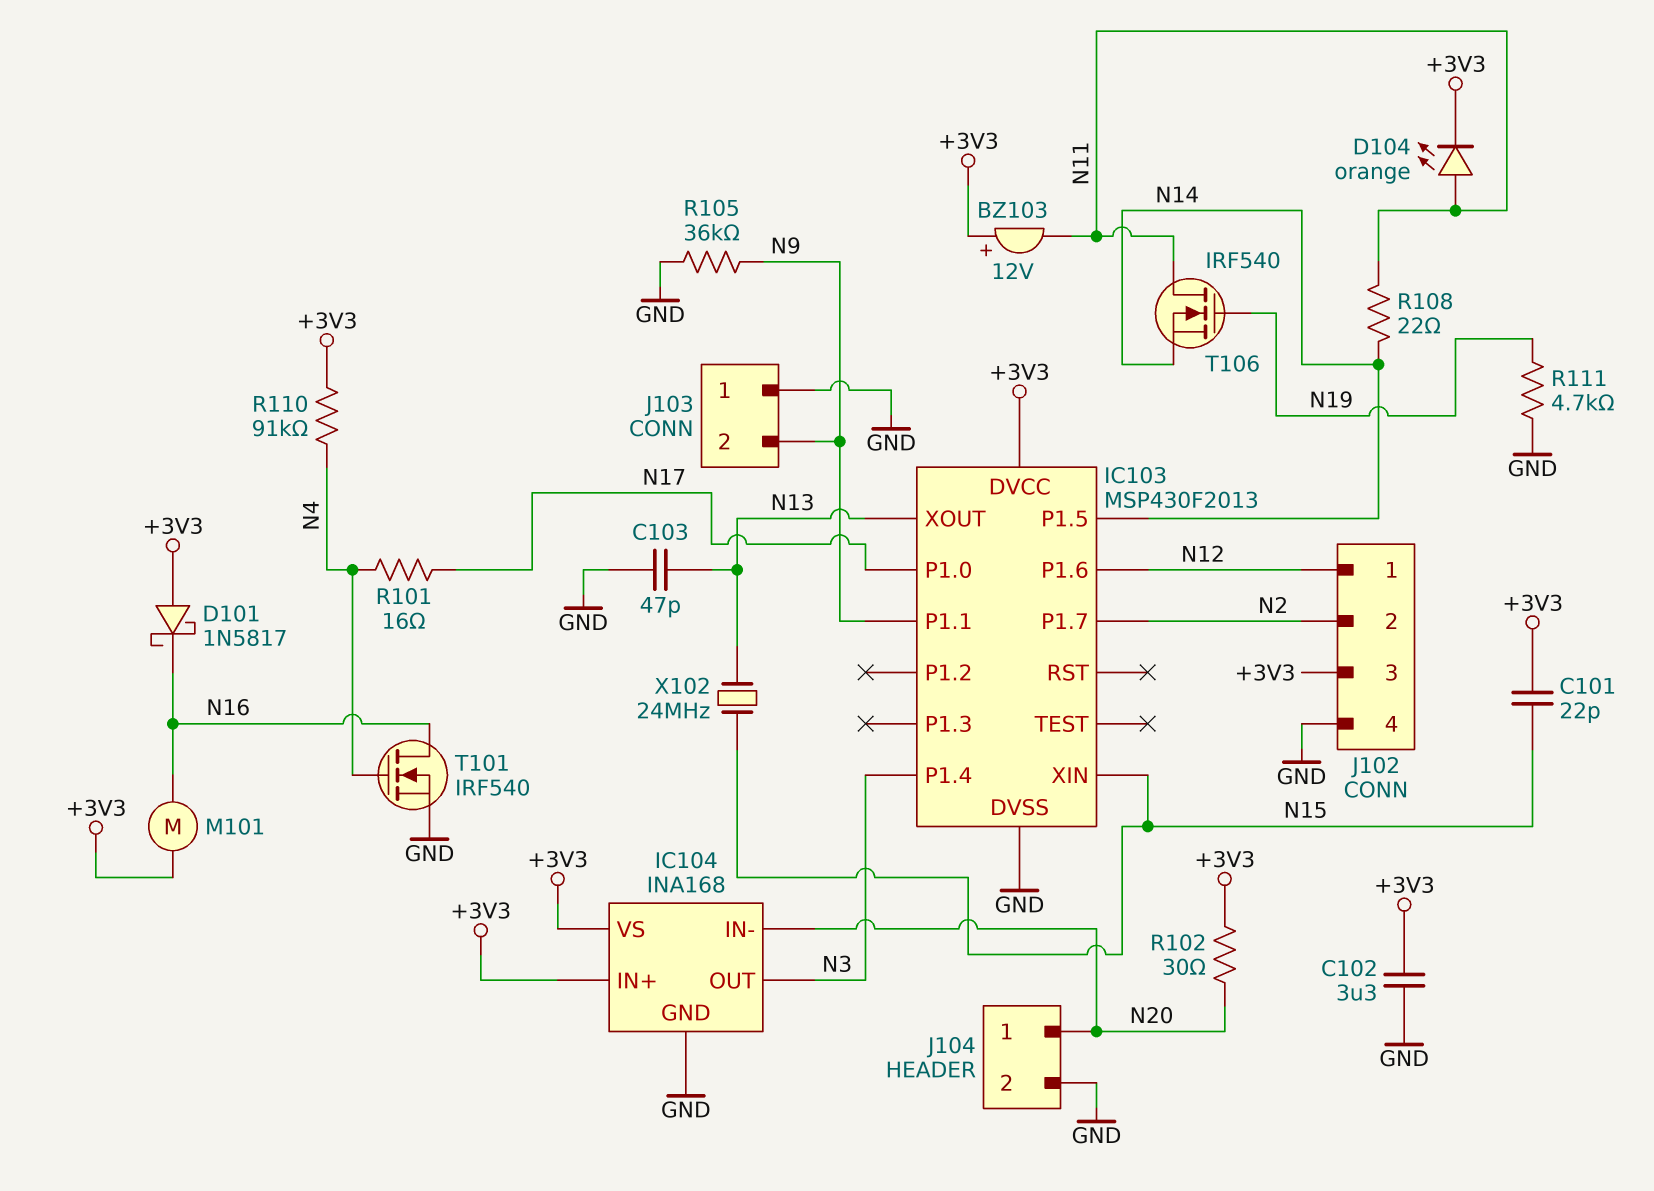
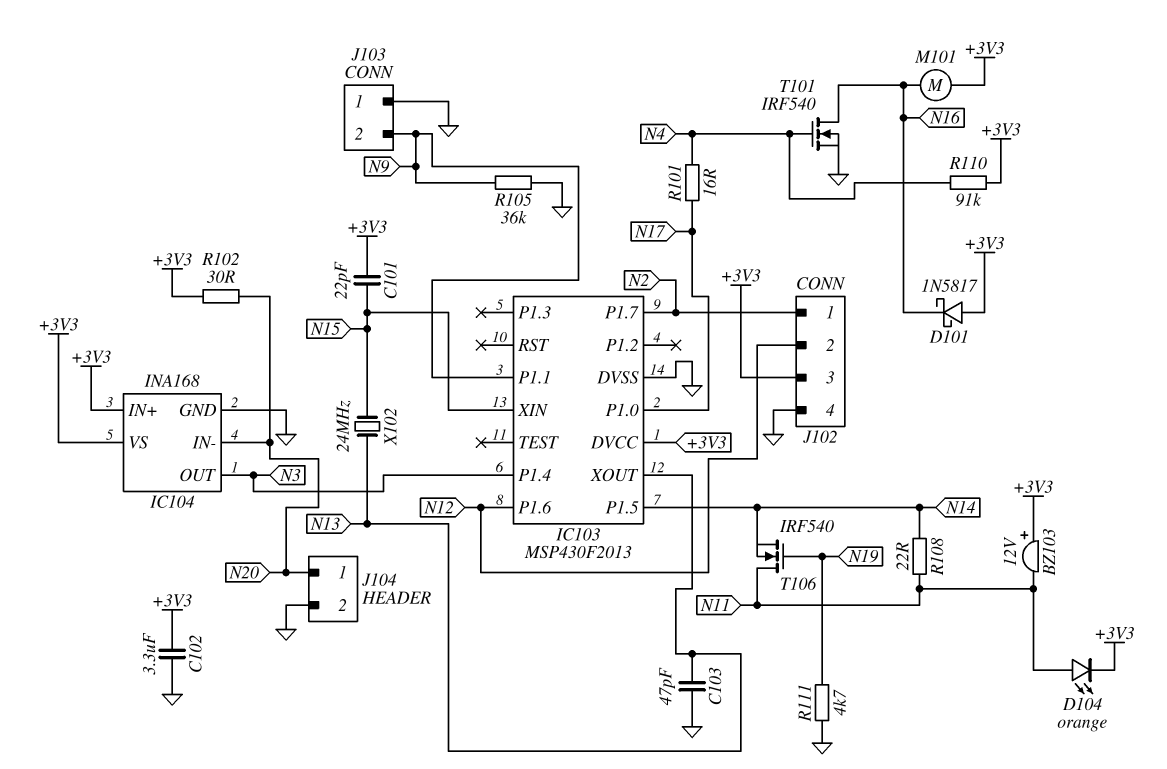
J102 pin 1: N12 -> N2
J102 pin 2: N2 -> N12

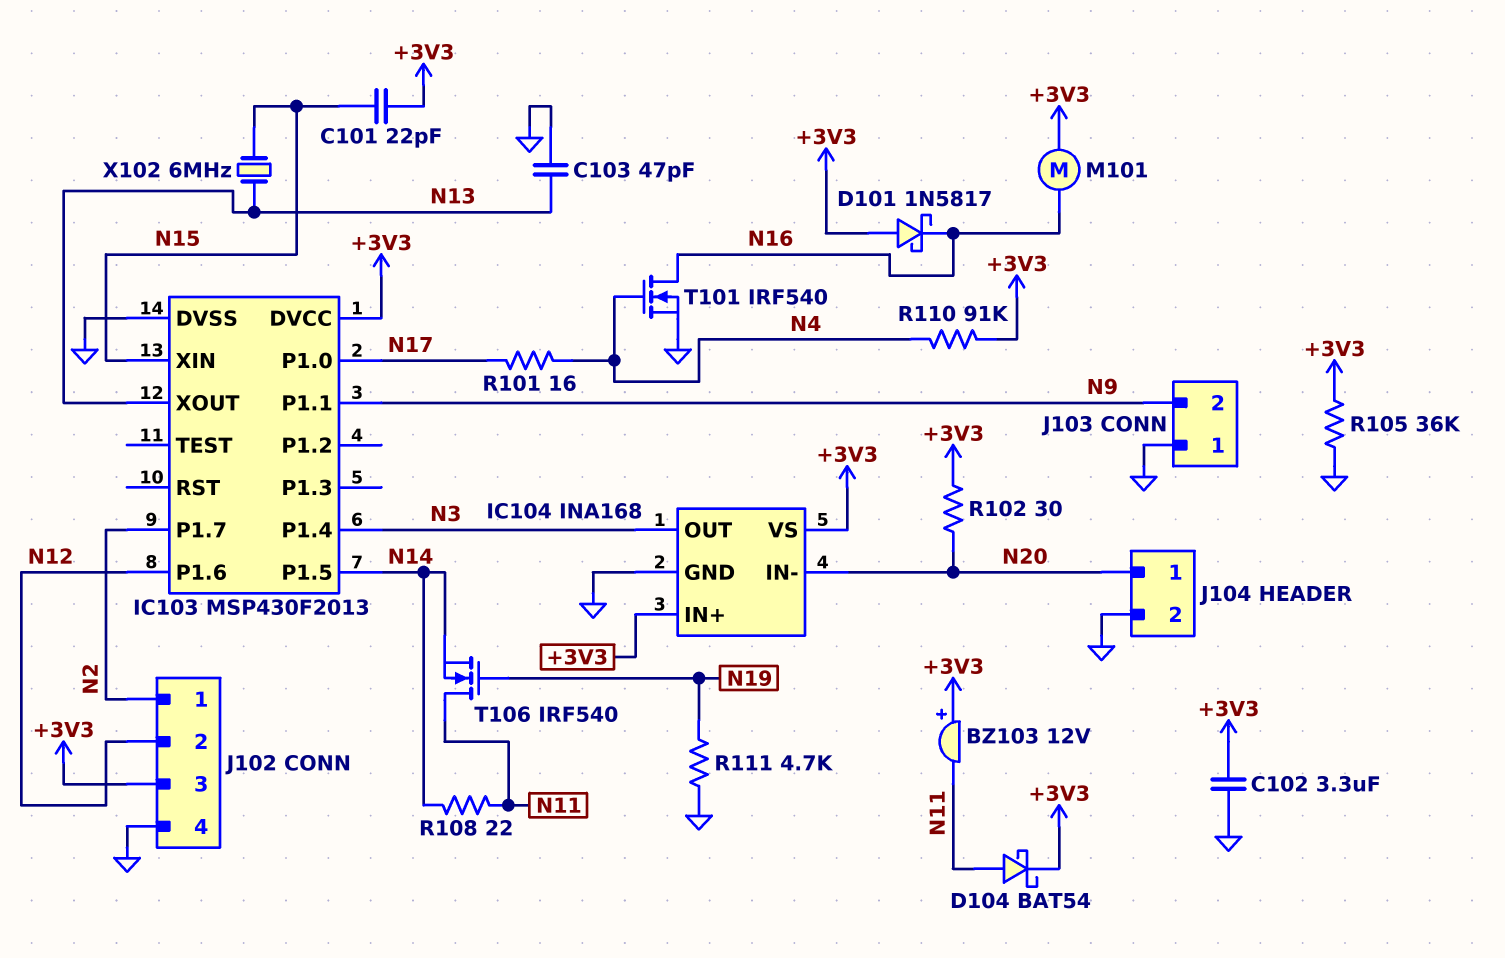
D104: LED orange (A N11, K +3V3) -> schottky BAT54 (A N11, K +3V3)
R105: 36k (GND, N9) -> 36k (+3V3, GND)
X102: 24MHz (N13, N15) -> 6MHz (N13, N15)

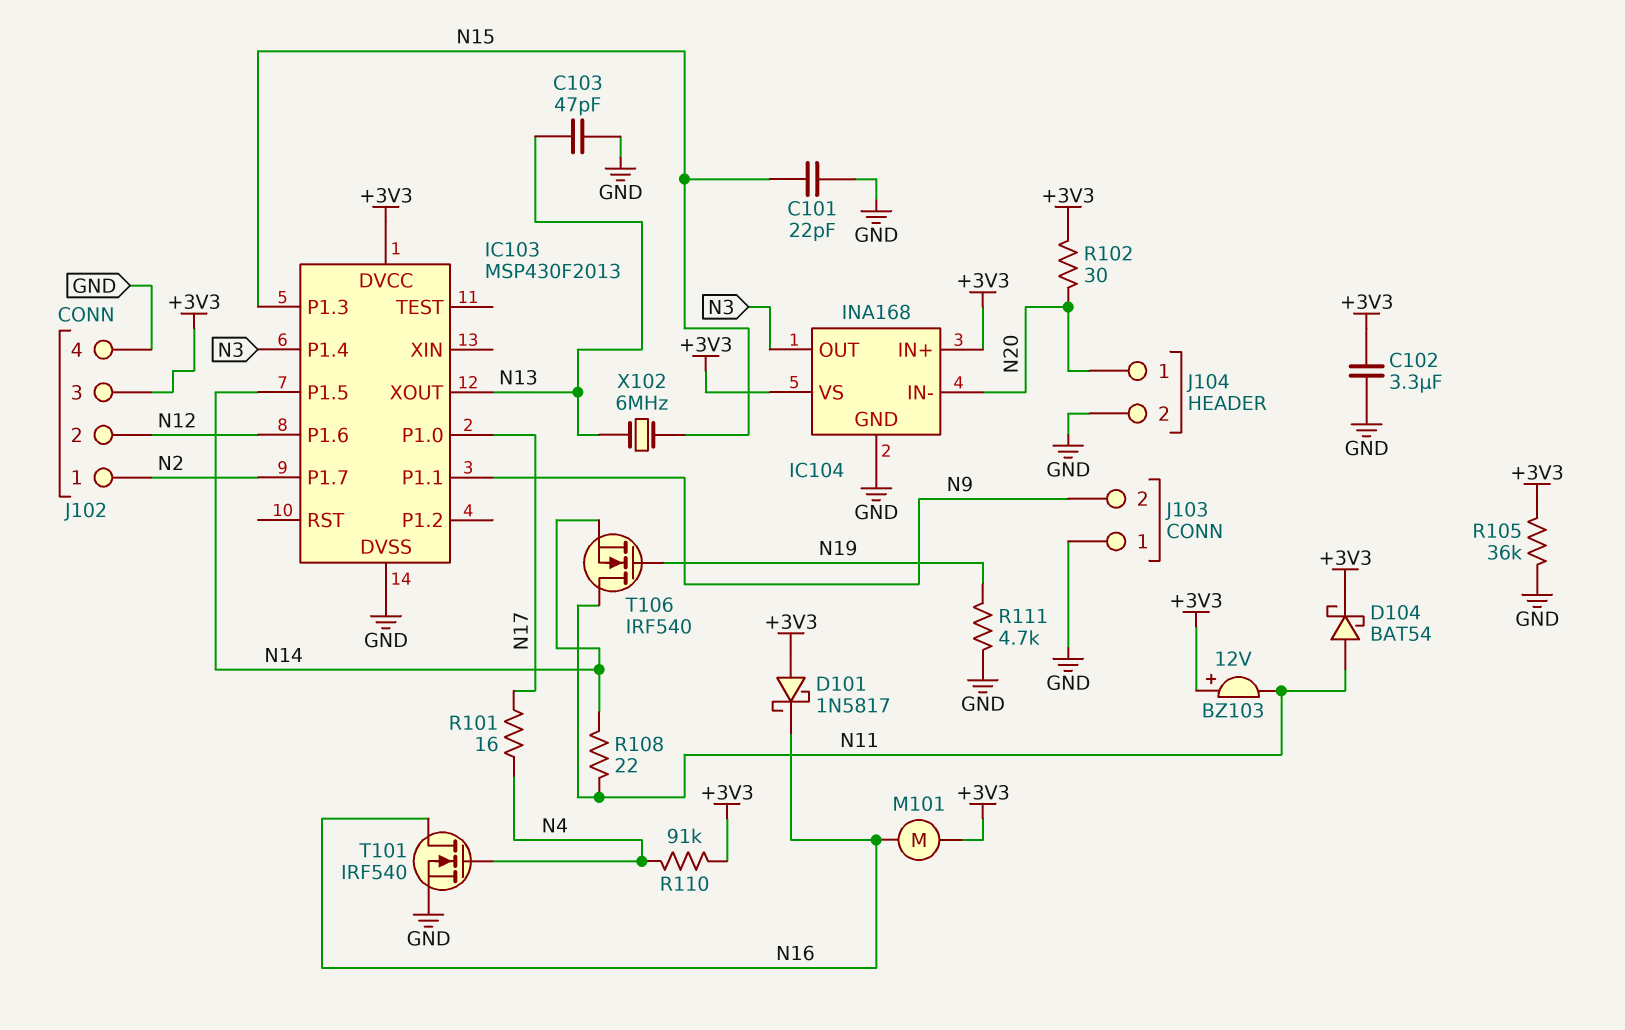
C101: 22pF (+3V3, N15) -> 22pF (GND, N15)
IC103 pin P1.3: none -> N15
IC103 pin XIN: N15 -> none

